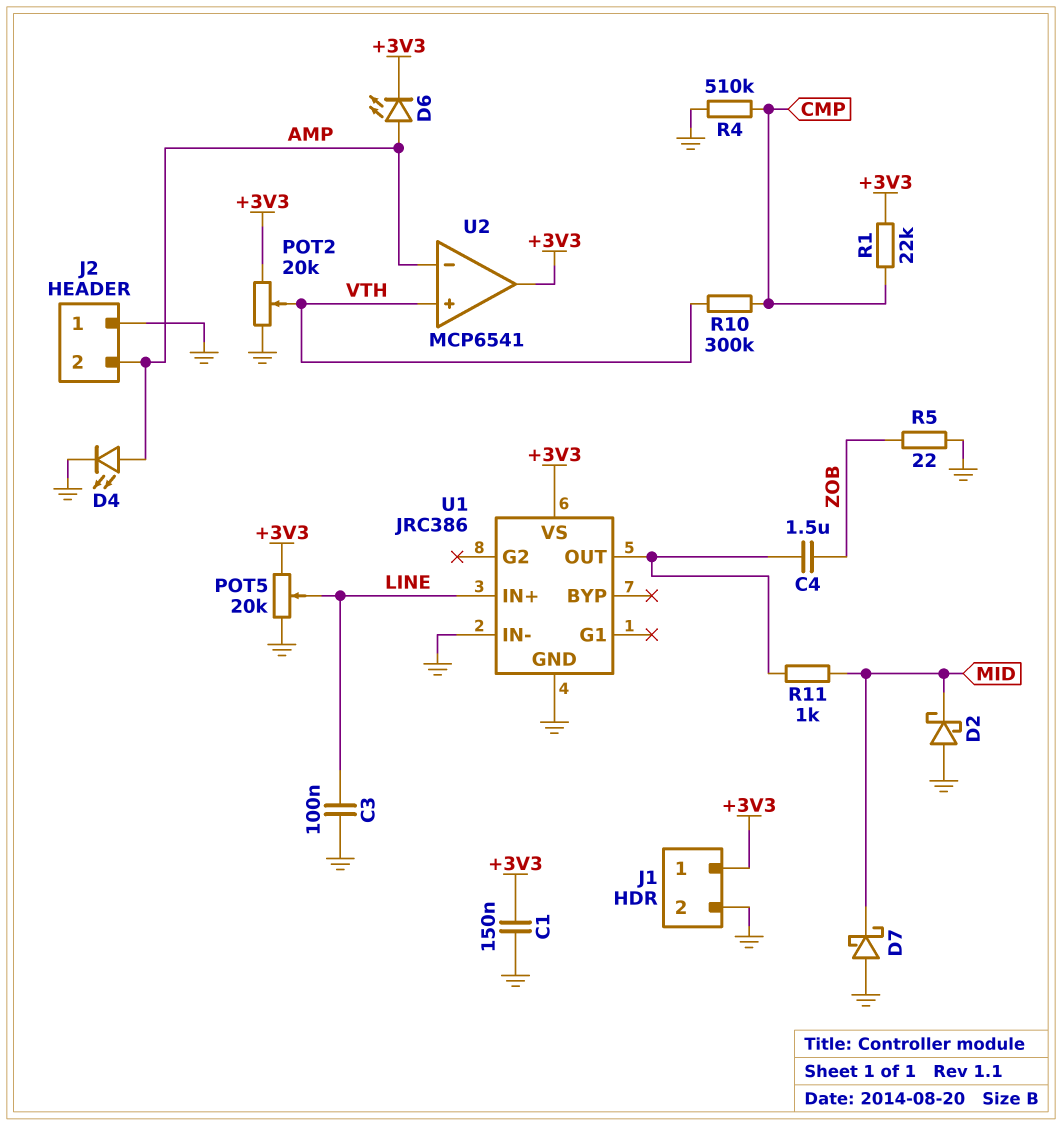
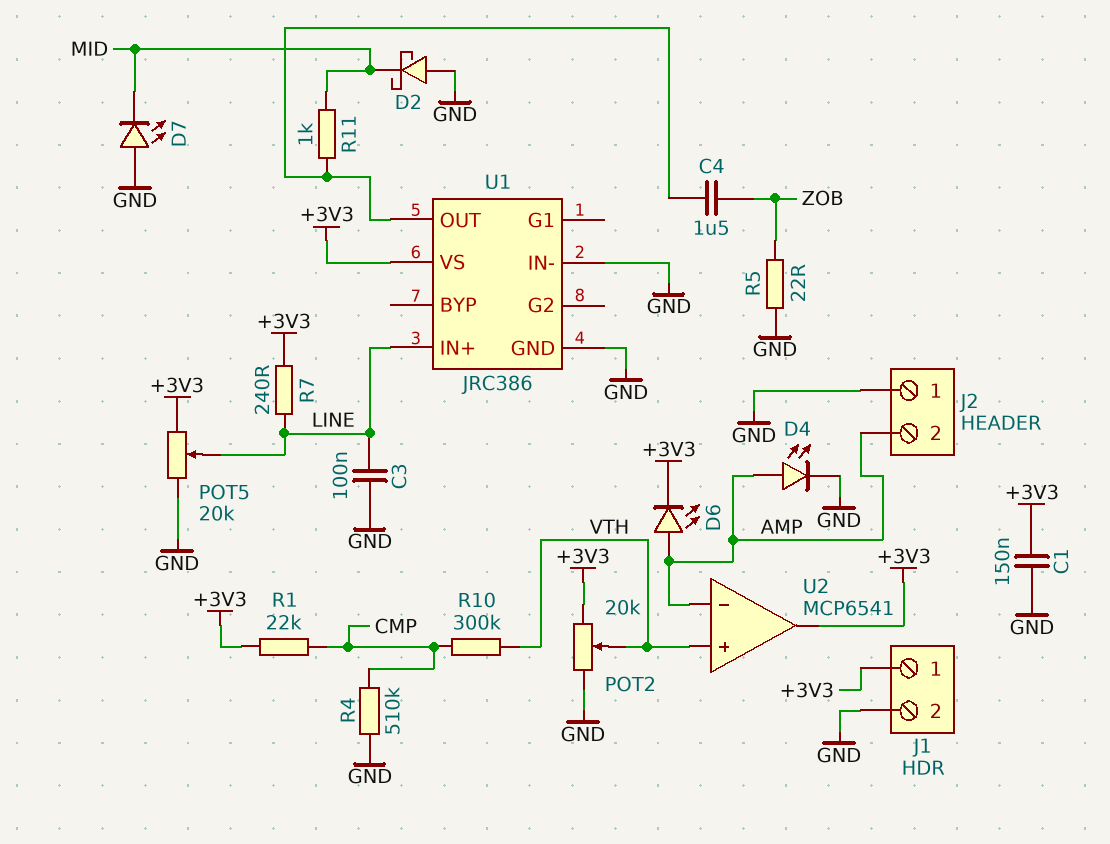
D7: schottky (A GND, K MID) -> LED (A GND, K MID)
R7: none -> 240 (+3V3, LINE)

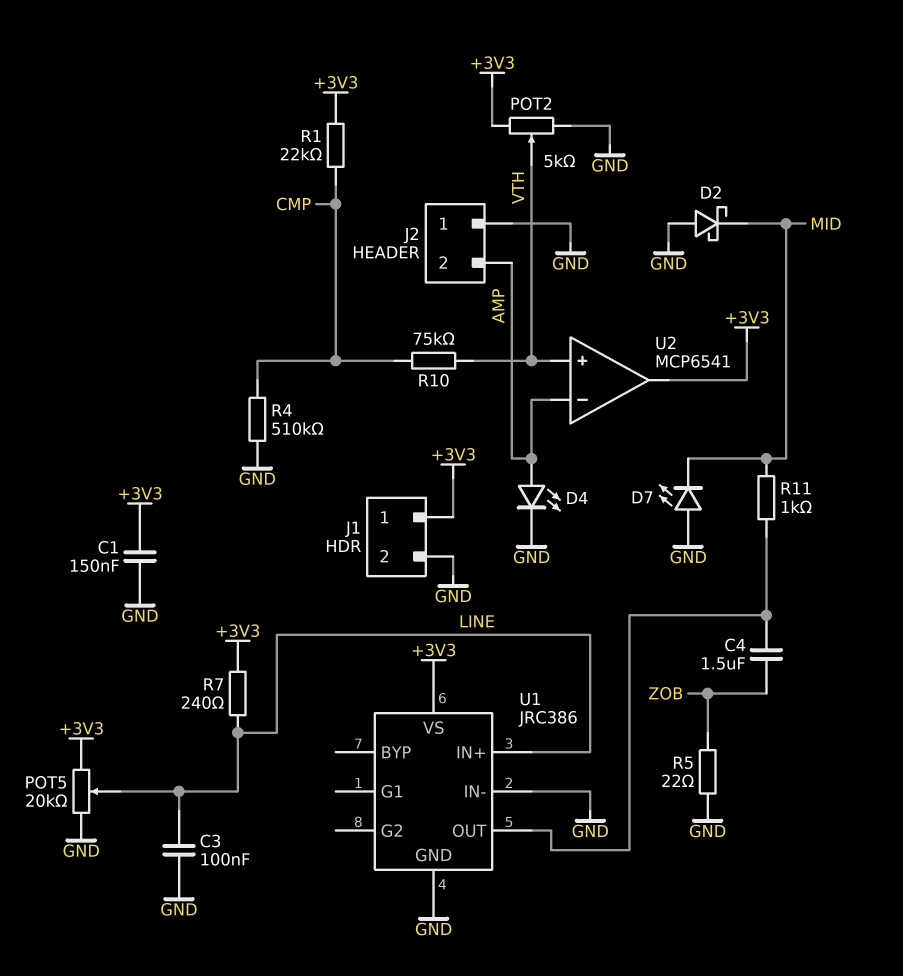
D6: LED (A AMP, K +3V3) -> none
POT2: 20k (+3V3, GND, wiper VTH) -> 5k (+3V3, GND, wiper VTH)
R10: 300k (CMP, VTH) -> 75k (CMP, VTH)

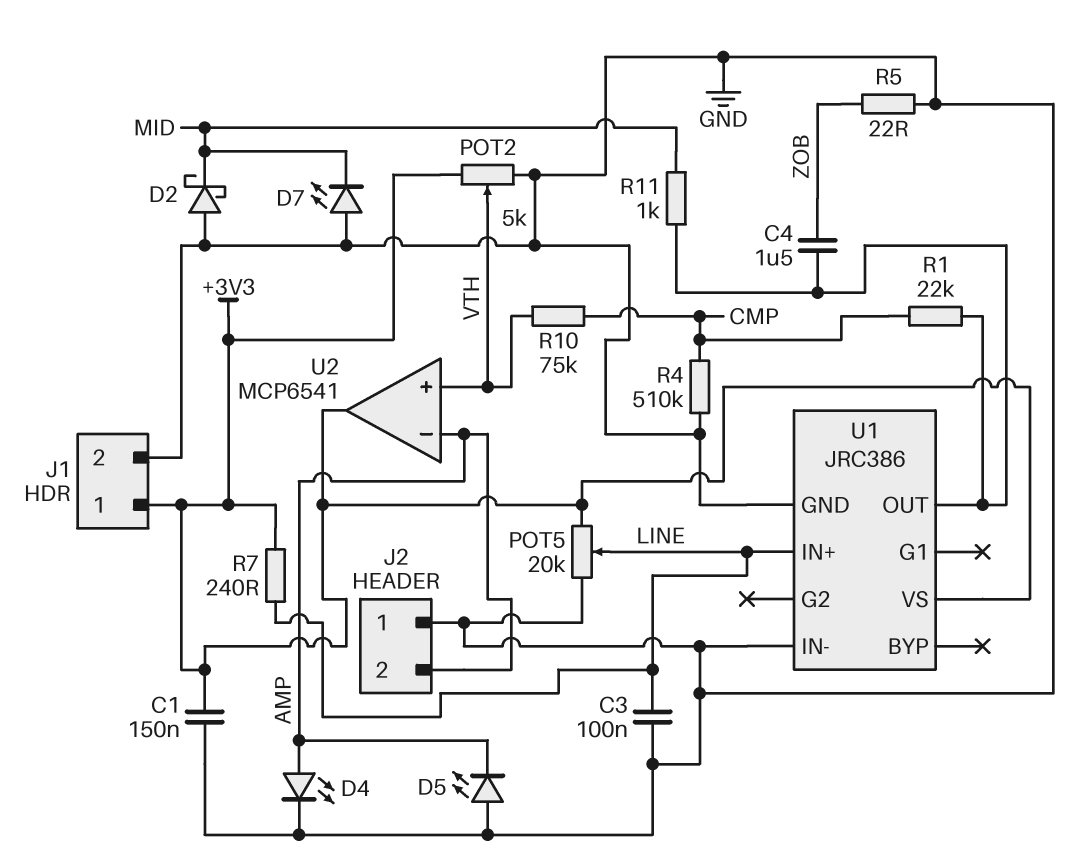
D5: none -> LED (A GND, K AMP)
R1: 22k (+3V3, CMP) -> 22k (CMP, U1/OUT)

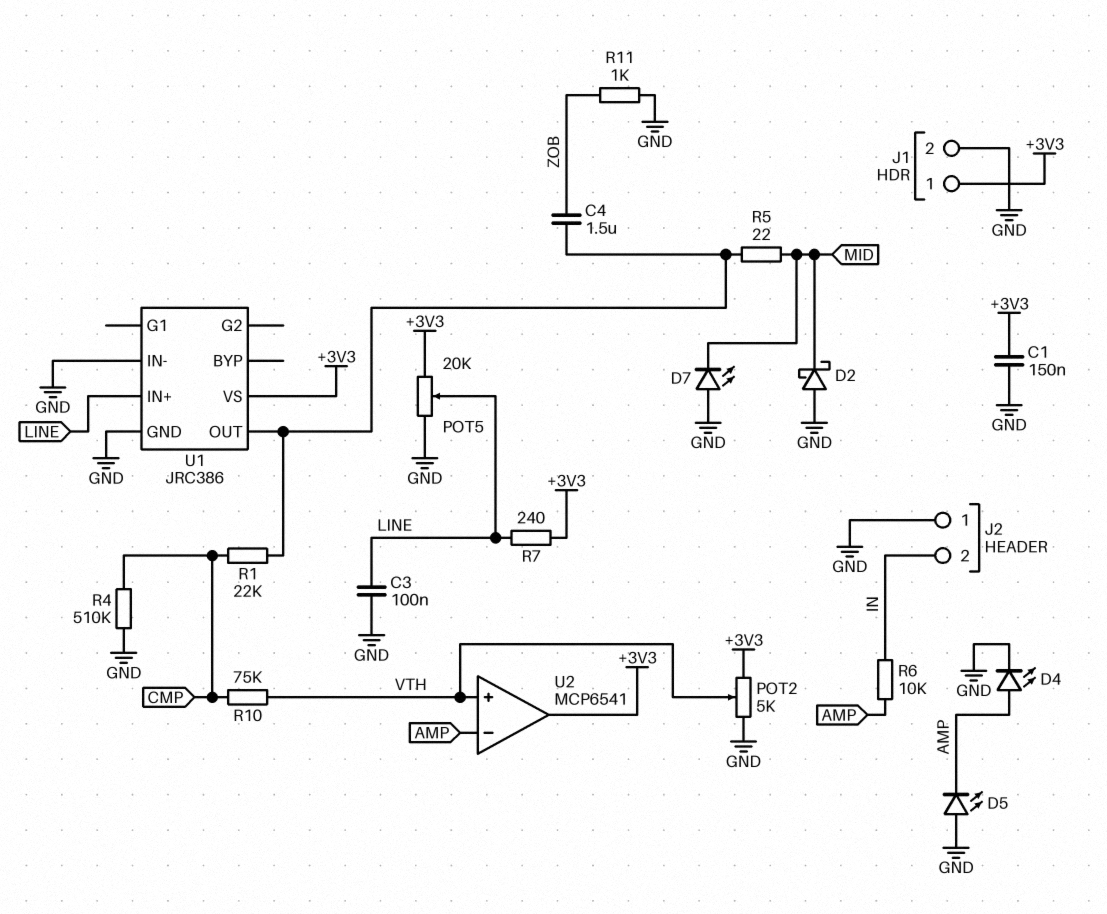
J2 pin 2: AMP -> IN
R5: 22 (GND, ZOB) -> 22 (MID, U1/OUT)
R6: none -> 10k (AMP, IN)
R11: 1k (MID, U1/OUT) -> 1k (GND, ZOB)

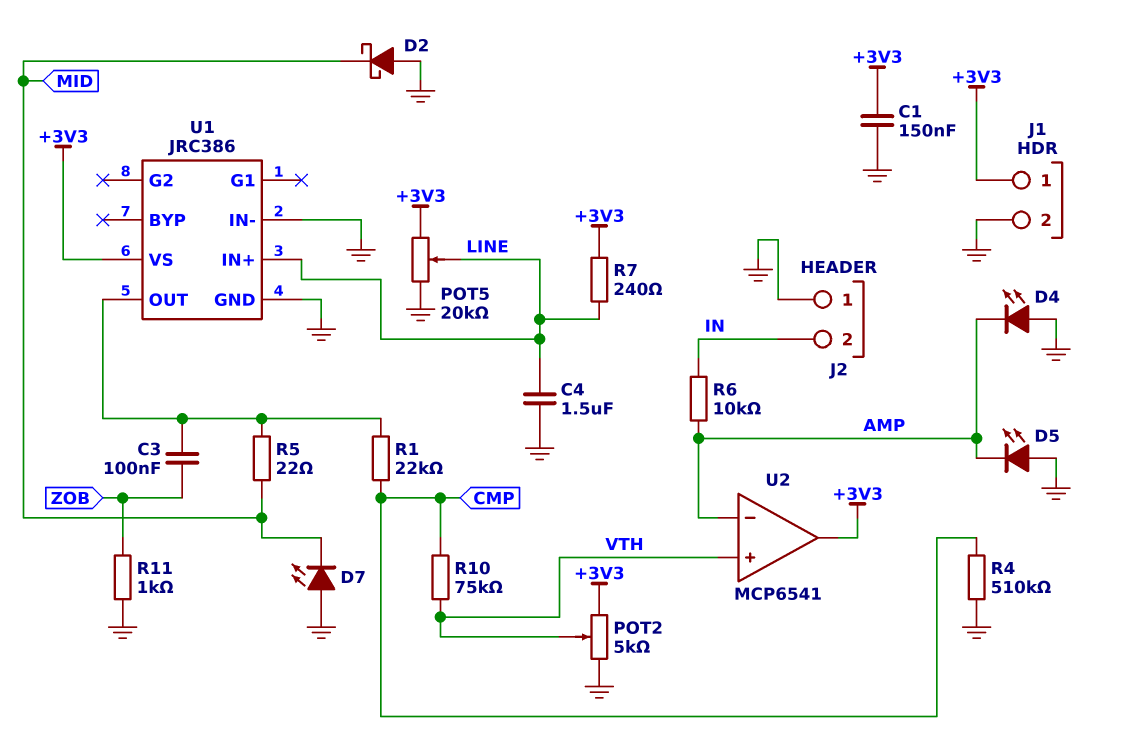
C3: 100nF (GND, LINE) -> 100nF (U1/OUT, ZOB)
C4: 1.5uF (U1/OUT, ZOB) -> 1.5uF (GND, LINE)
D4: LED (A AMP, K GND) -> LED (A GND, K AMP)

